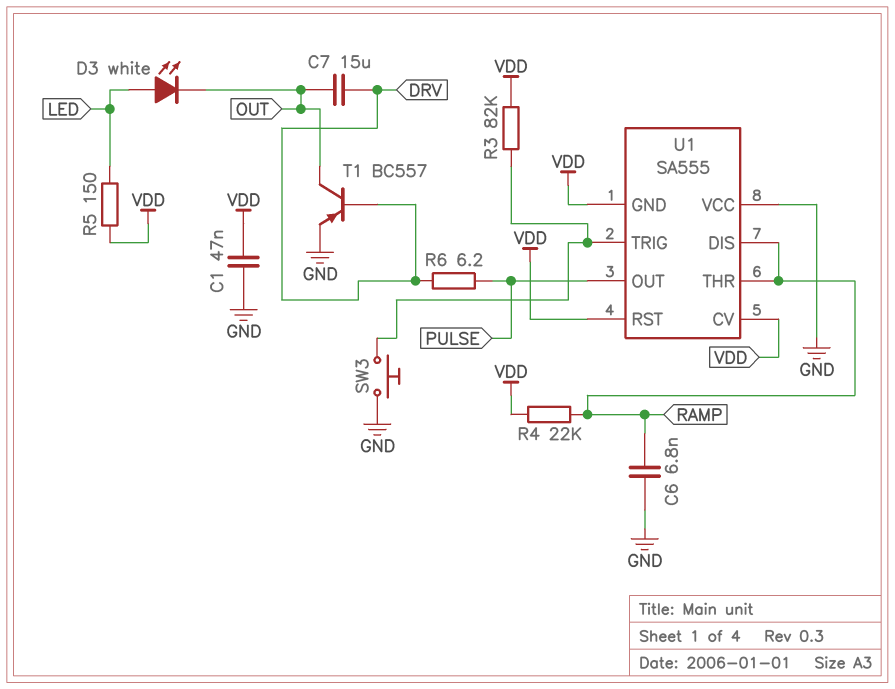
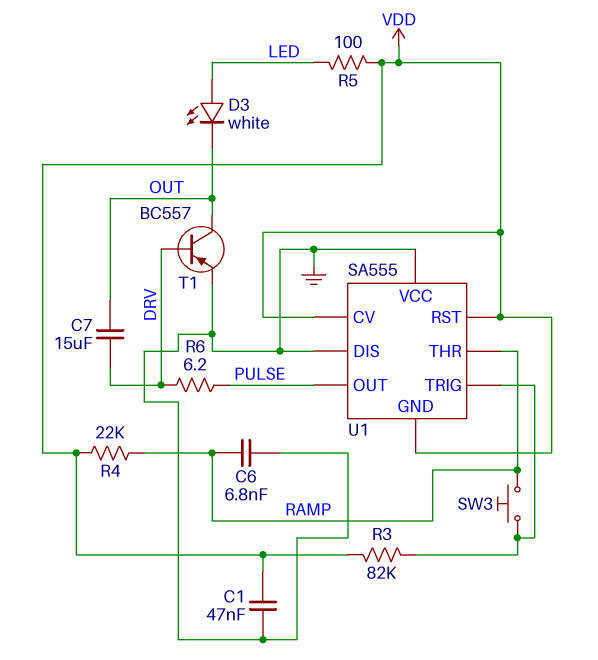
R5: 150 (LED, VDD) -> 100 (LED, VDD)
SW3: button (GND, U1/TRIG) -> button (RAMP, U1/TRIG)
U1 pin DIS: RAMP -> GND

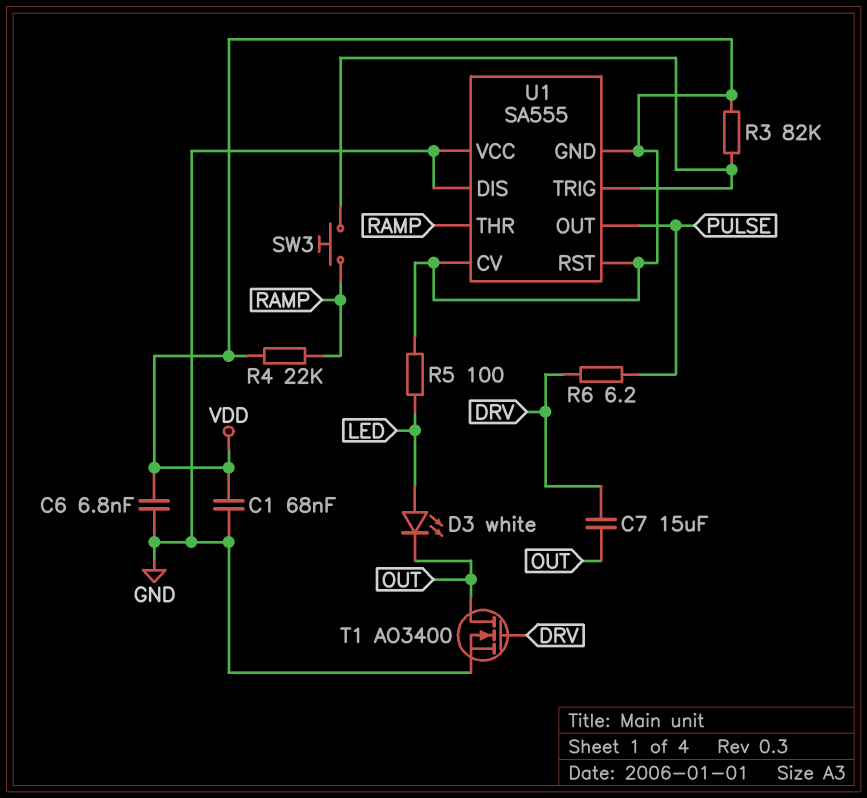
C1: 47nF (GND, VDD) -> 68nF (GND, VDD)
C6: 6.8nF (GND, RAMP) -> 6.8nF (GND, VDD)
T1: PNP BC557 (B DRV, C OUT, E GND) -> NMOS AO3400 (G DRV, D OUT, S GND)

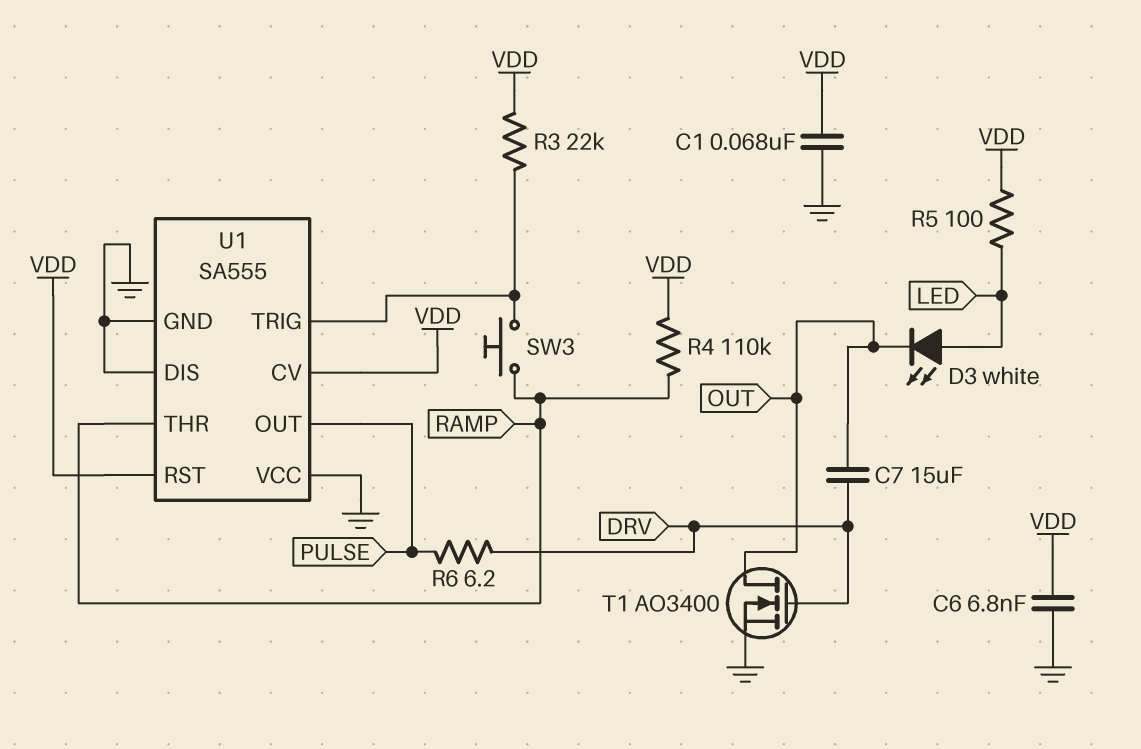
R3: 82k (U1/TRIG, VDD) -> 22k (U1/TRIG, VDD)
R4: 22k (RAMP, VDD) -> 110k (RAMP, VDD)
U1 pin GND: VDD -> GND

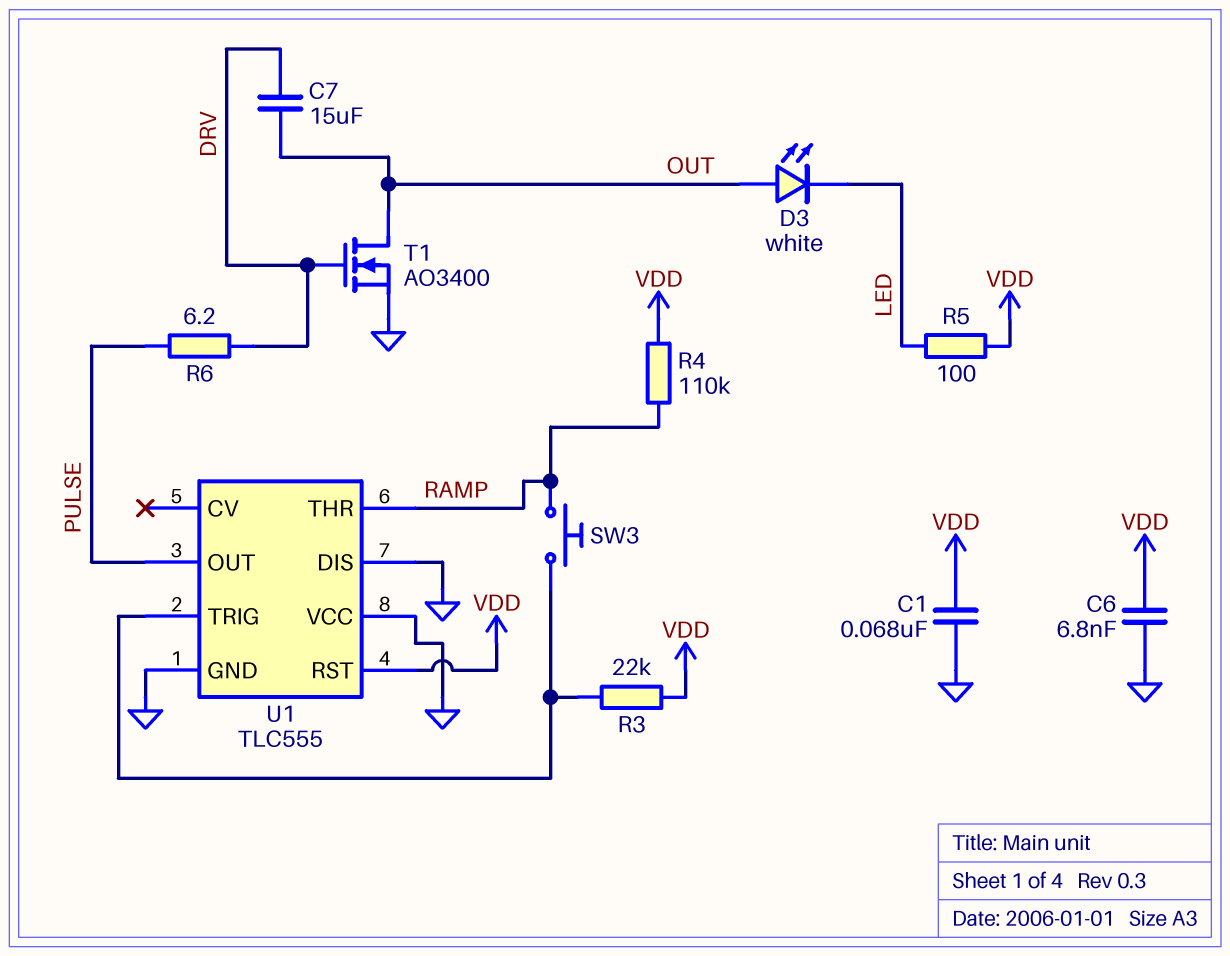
D3: LED white (A LED, K OUT) -> LED white (A OUT, K LED)
U1: SA555 -> TLC555
U1 pin CV: VDD -> none

